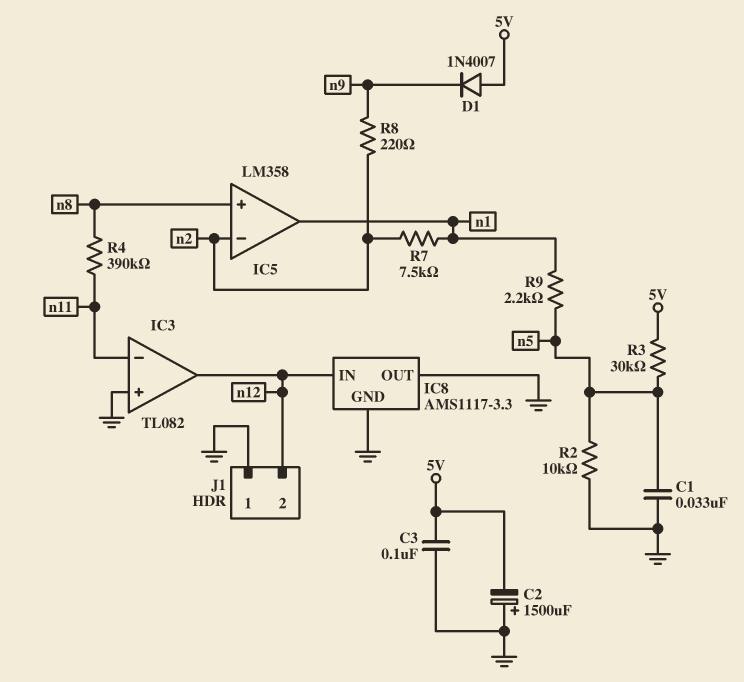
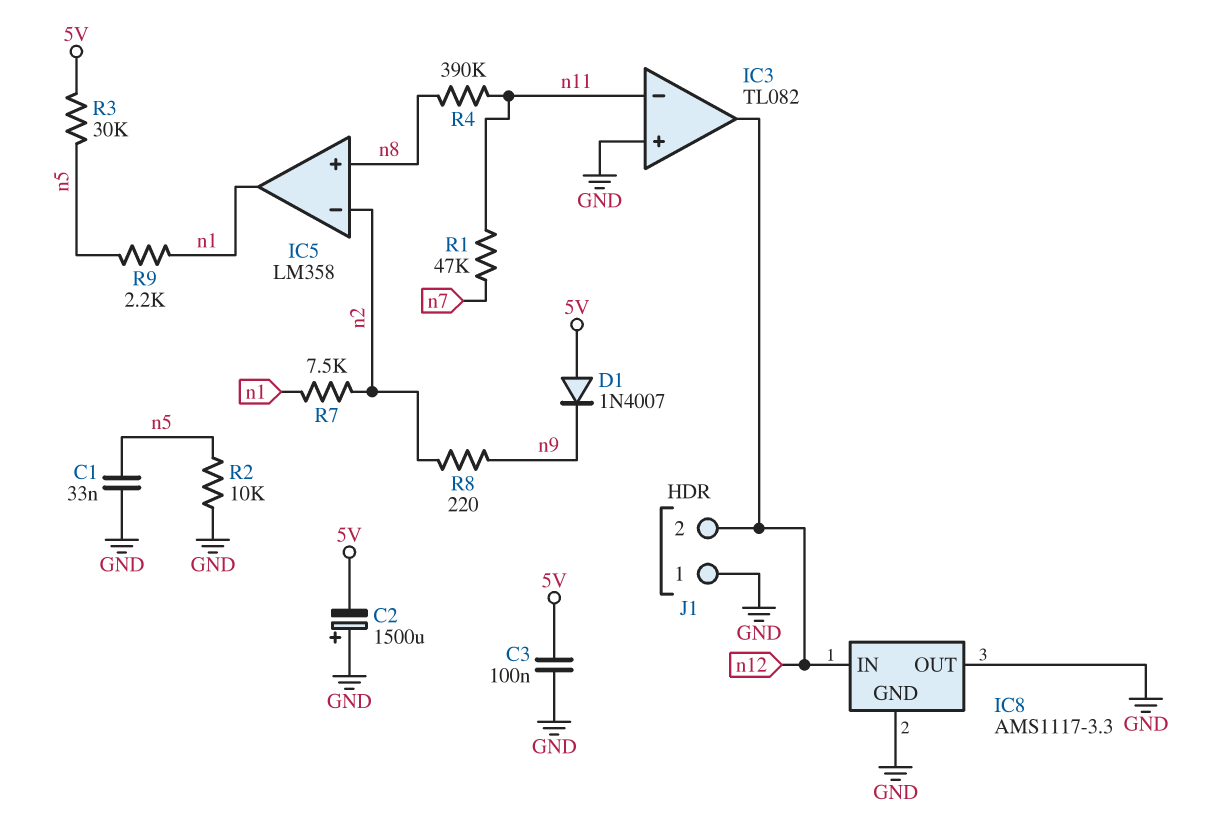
R1: none -> 47k (n7, n11)

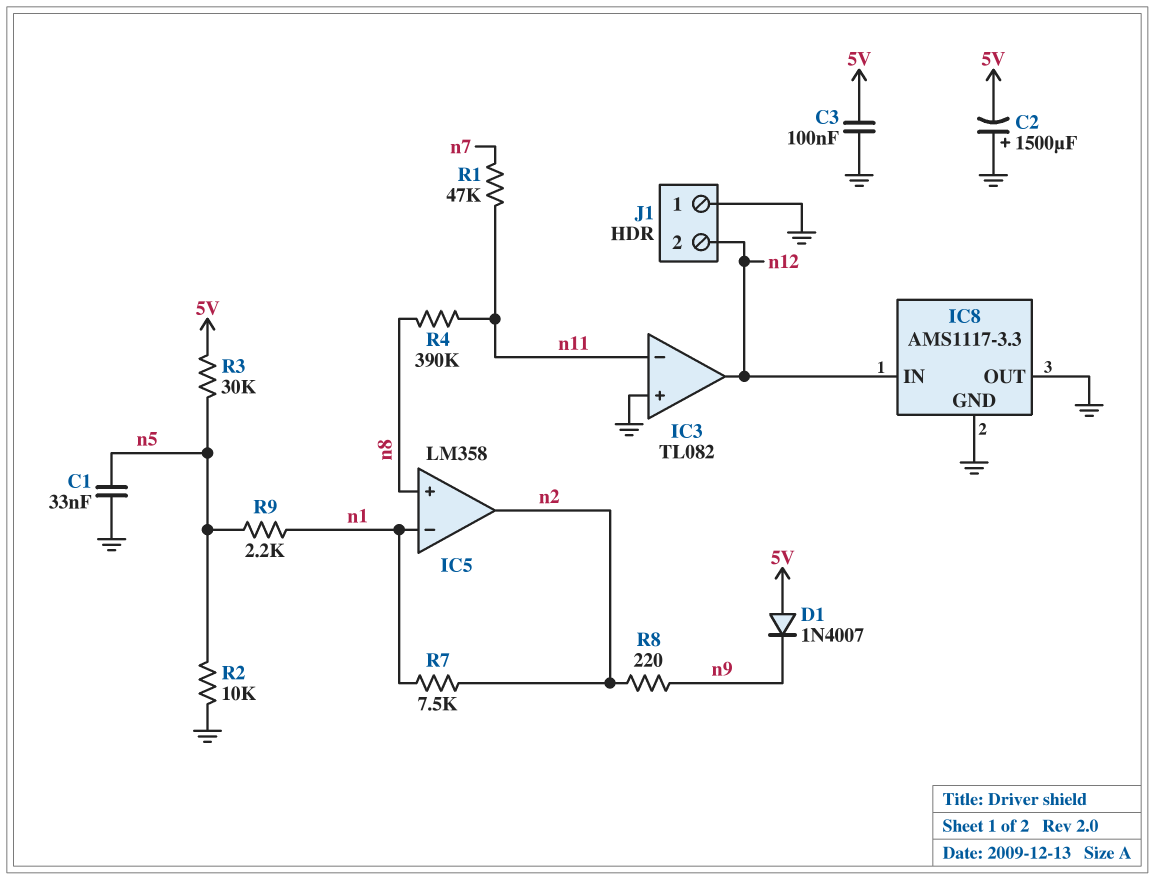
IC5 pin in-: n2 -> n1
IC5 pin out: n1 -> n2

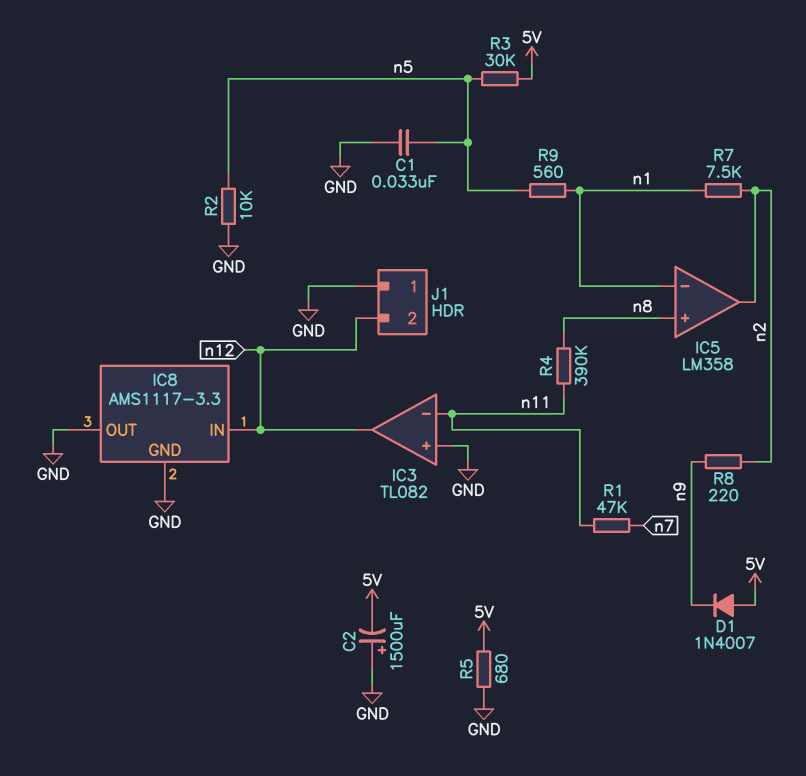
C3: 100nF (5V, GND) -> none
R5: none -> 680 (5V, GND)
R9: 2.2k (n1, n5) -> 560 (n1, n5)

